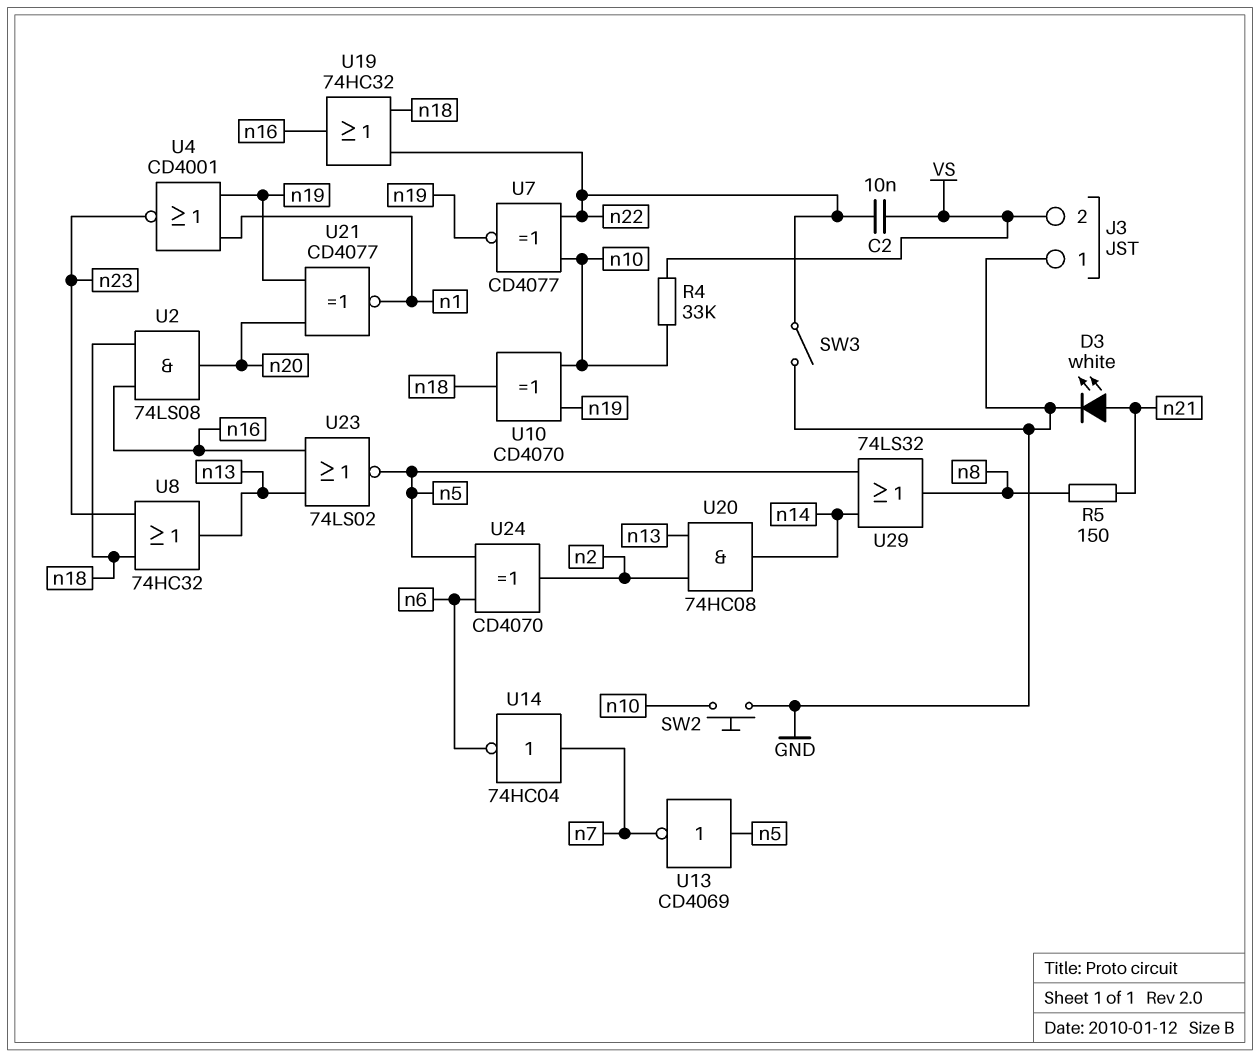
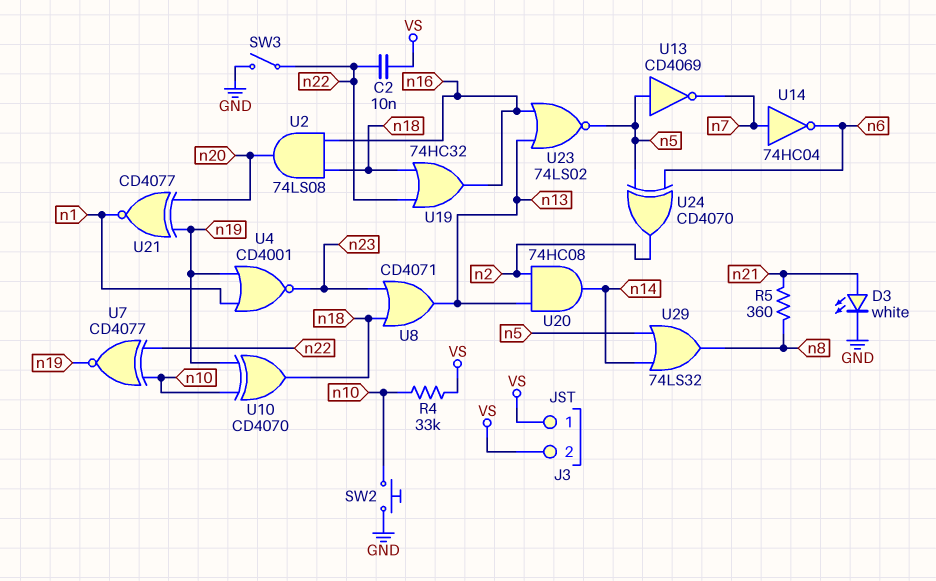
J3 pin 1: GND -> VS
R5: 150 (n8, n21) -> 360 (n8, n21)
U8: OR 74HC32 (in n18, in n23, out n13) -> OR CD4071 (in n18, in n23, out n13)

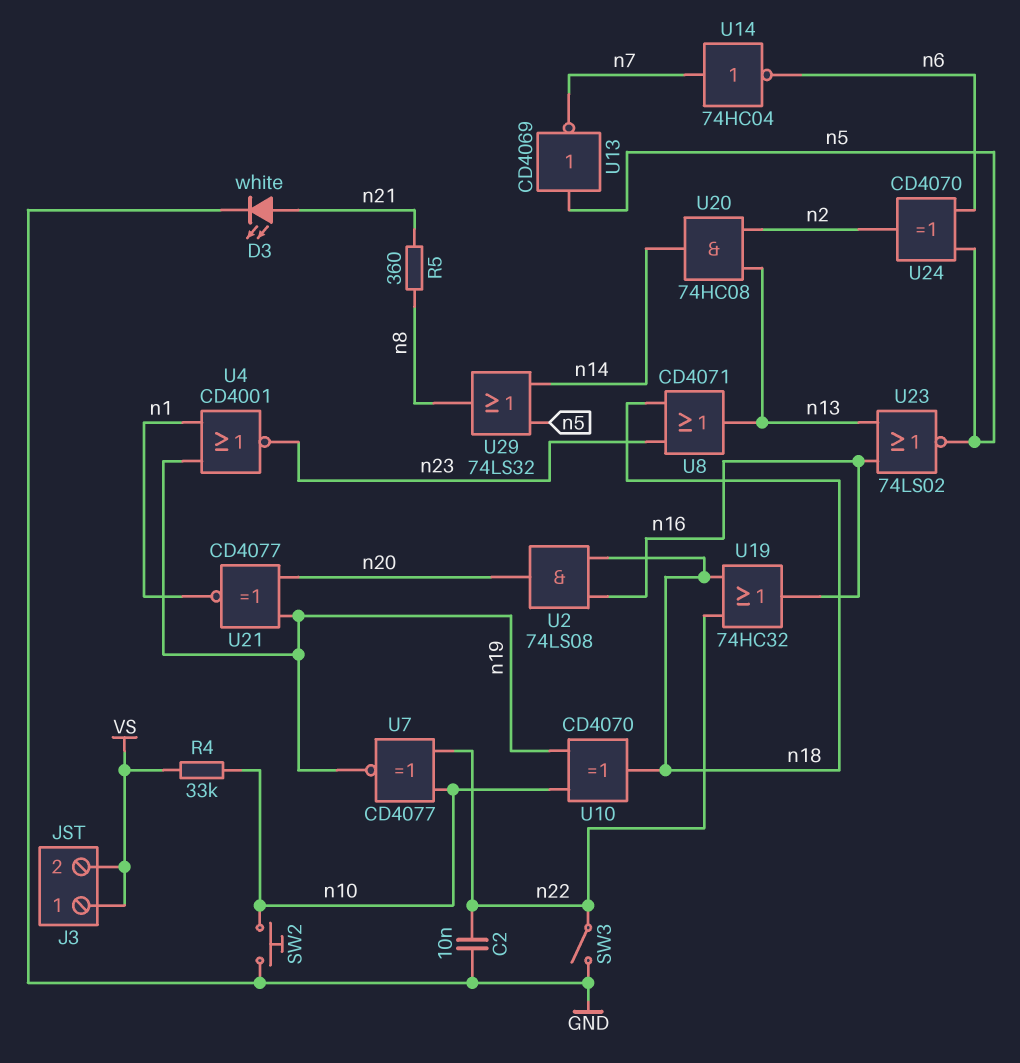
C2: 10nF (VS, n22) -> 10nF (GND, n22)

